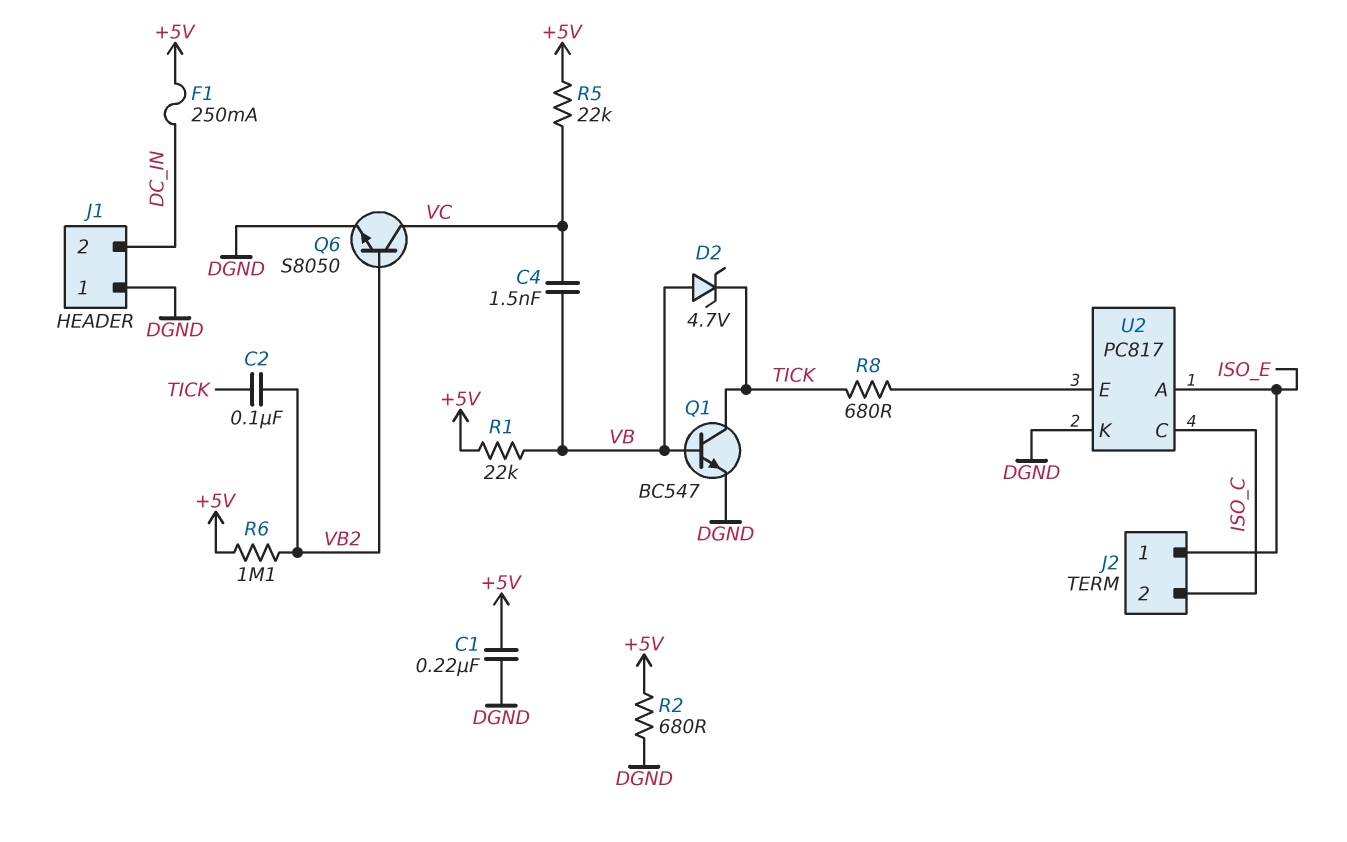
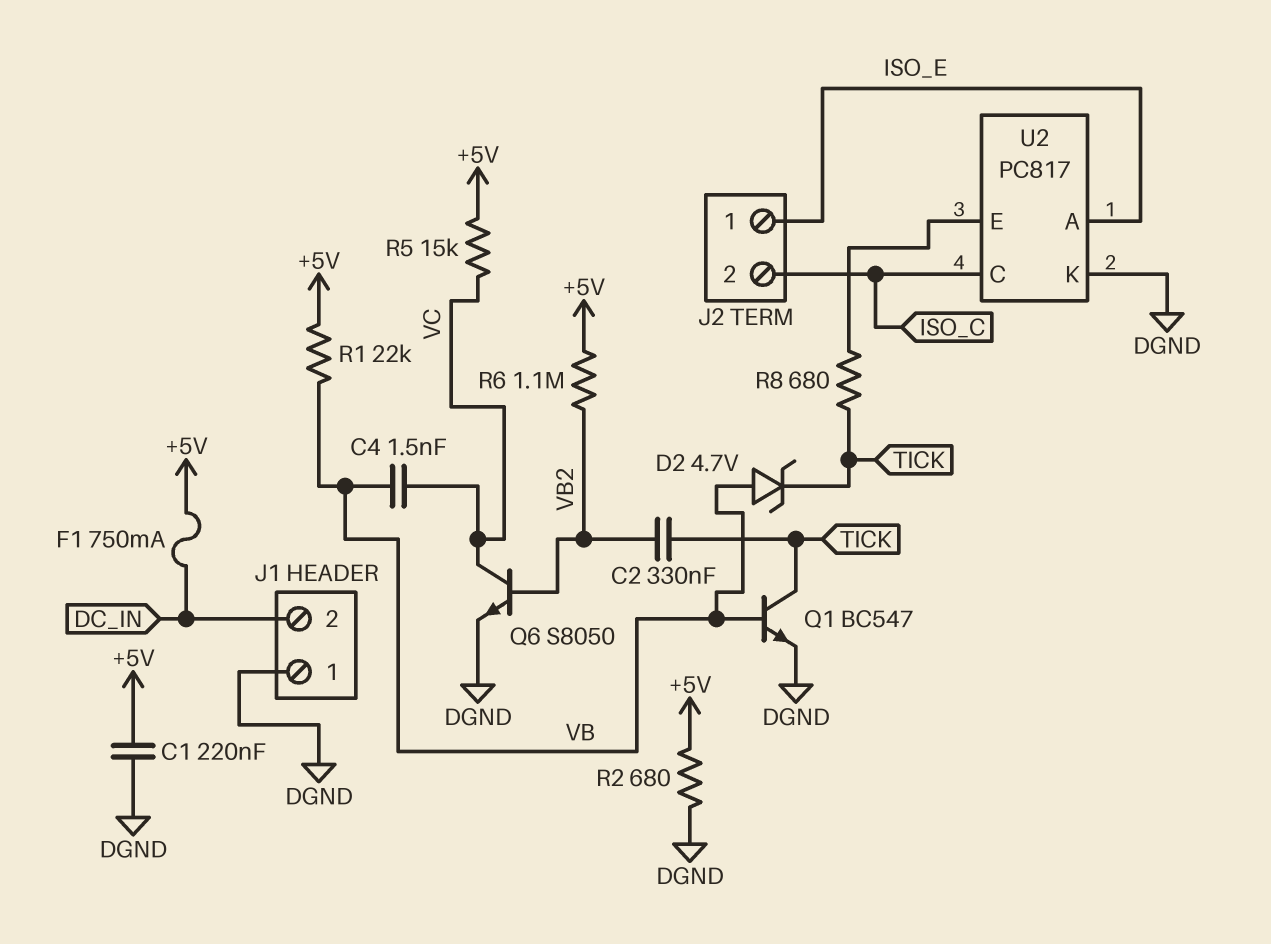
C2: 100nF (TICK, VB2) -> 330nF (TICK, VB2)
F1: 250mA (+5V, DC_IN) -> 750mA (+5V, DC_IN)
R5: 22k (+5V, VC) -> 15k (+5V, VC)

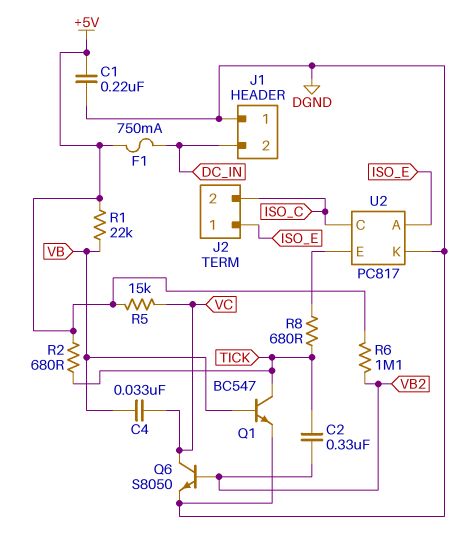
C4: 1.5nF (VB, VC) -> 33nF (VB, VC)
D2: zener 4.7V (A VB, K TICK) -> none
R2: 680 (+5V, DGND) -> 680 (+5V, TICK)

